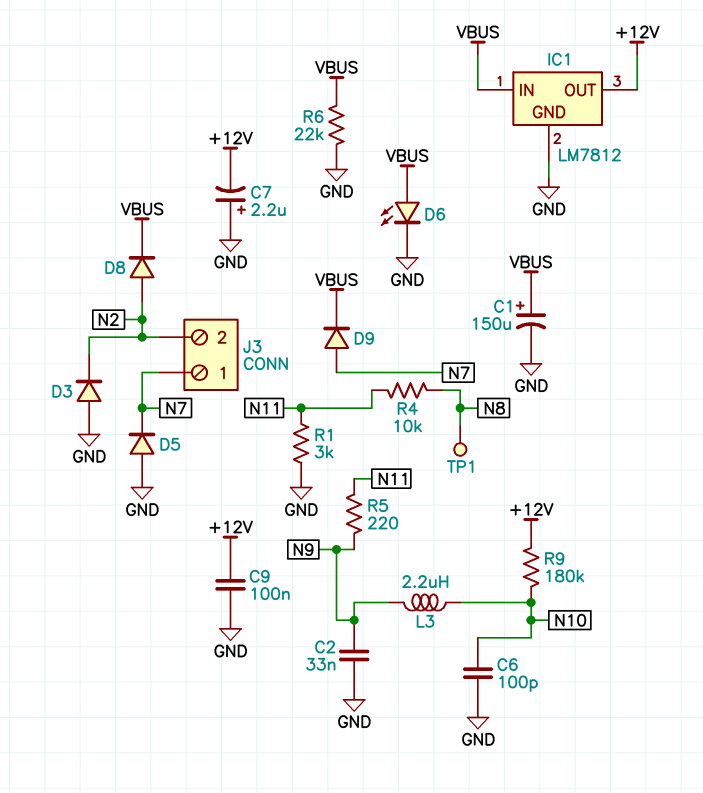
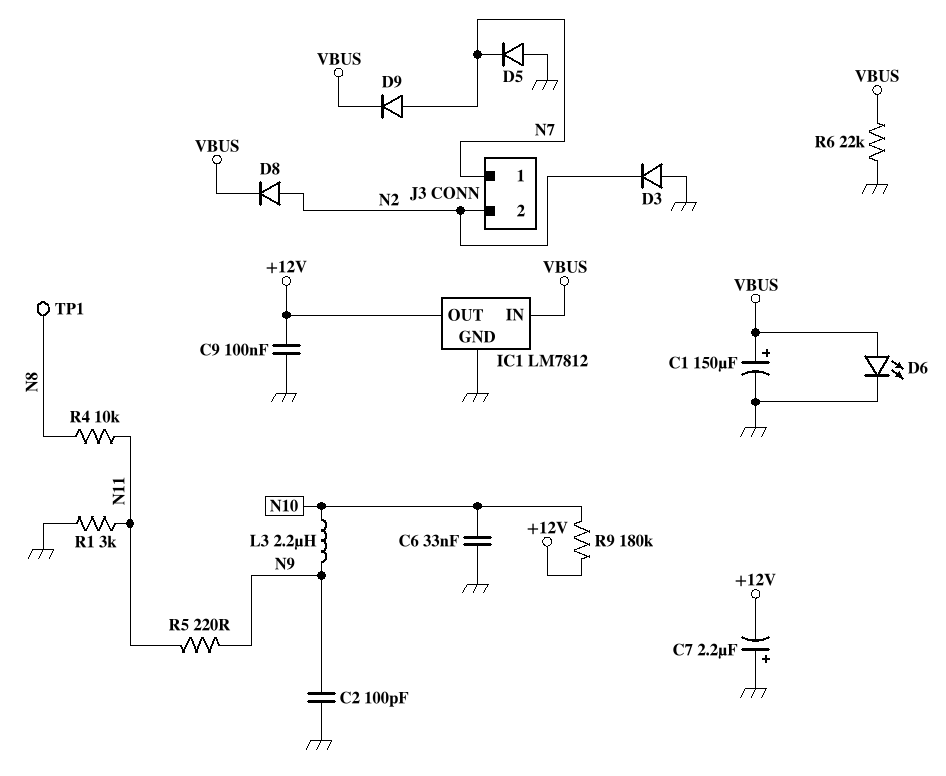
C2: 33nF (GND, N9) -> 100pF (GND, N9)
C6: 100pF (GND, N10) -> 33nF (GND, N10)

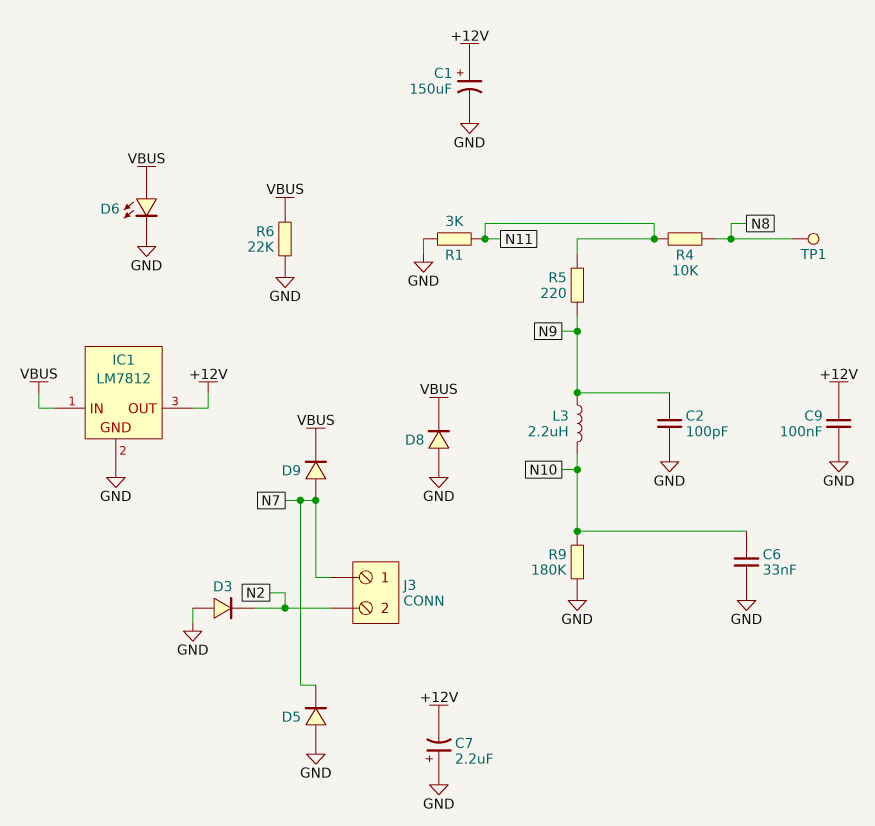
C1: 150uF (plus VBUS, minus GND) -> 150uF (plus +12V, minus GND)
D8: diode (A N2, K VBUS) -> diode (A GND, K VBUS)
R9: 180k (+12V, N10) -> 180k (GND, N10)

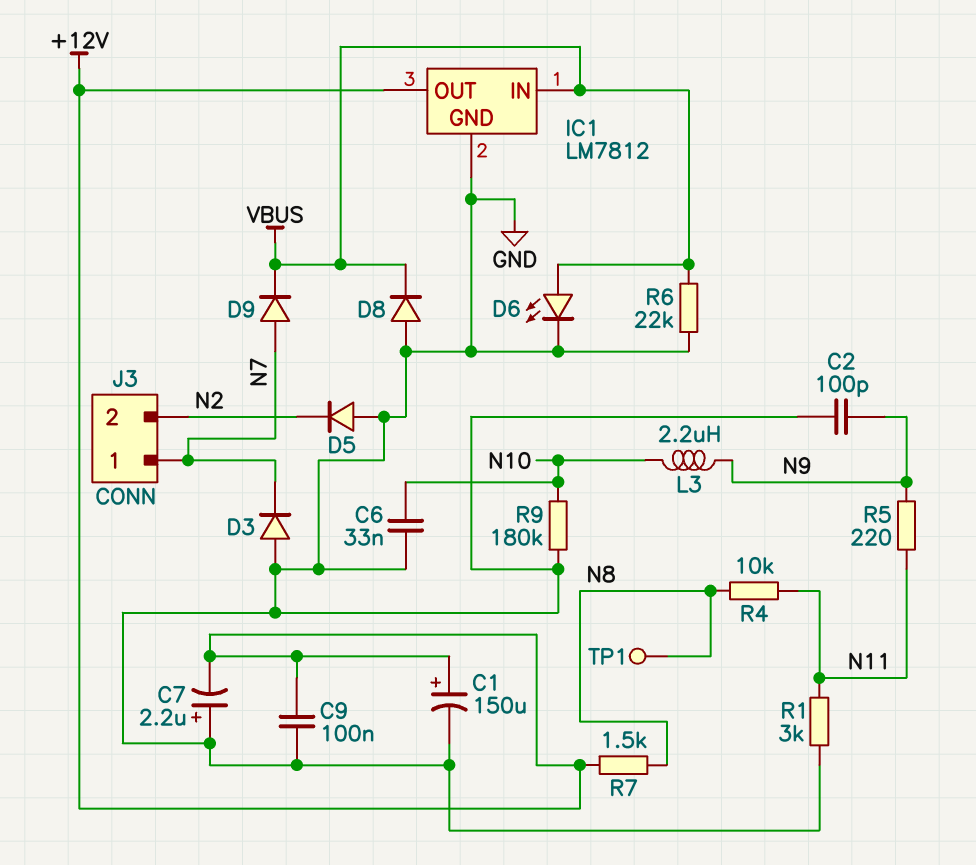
D3: diode (A GND, K N2) -> diode (A GND, K N7)
D5: diode (A GND, K N7) -> diode (A GND, K N2)
R7: none -> 1.5k (+12V, N8)

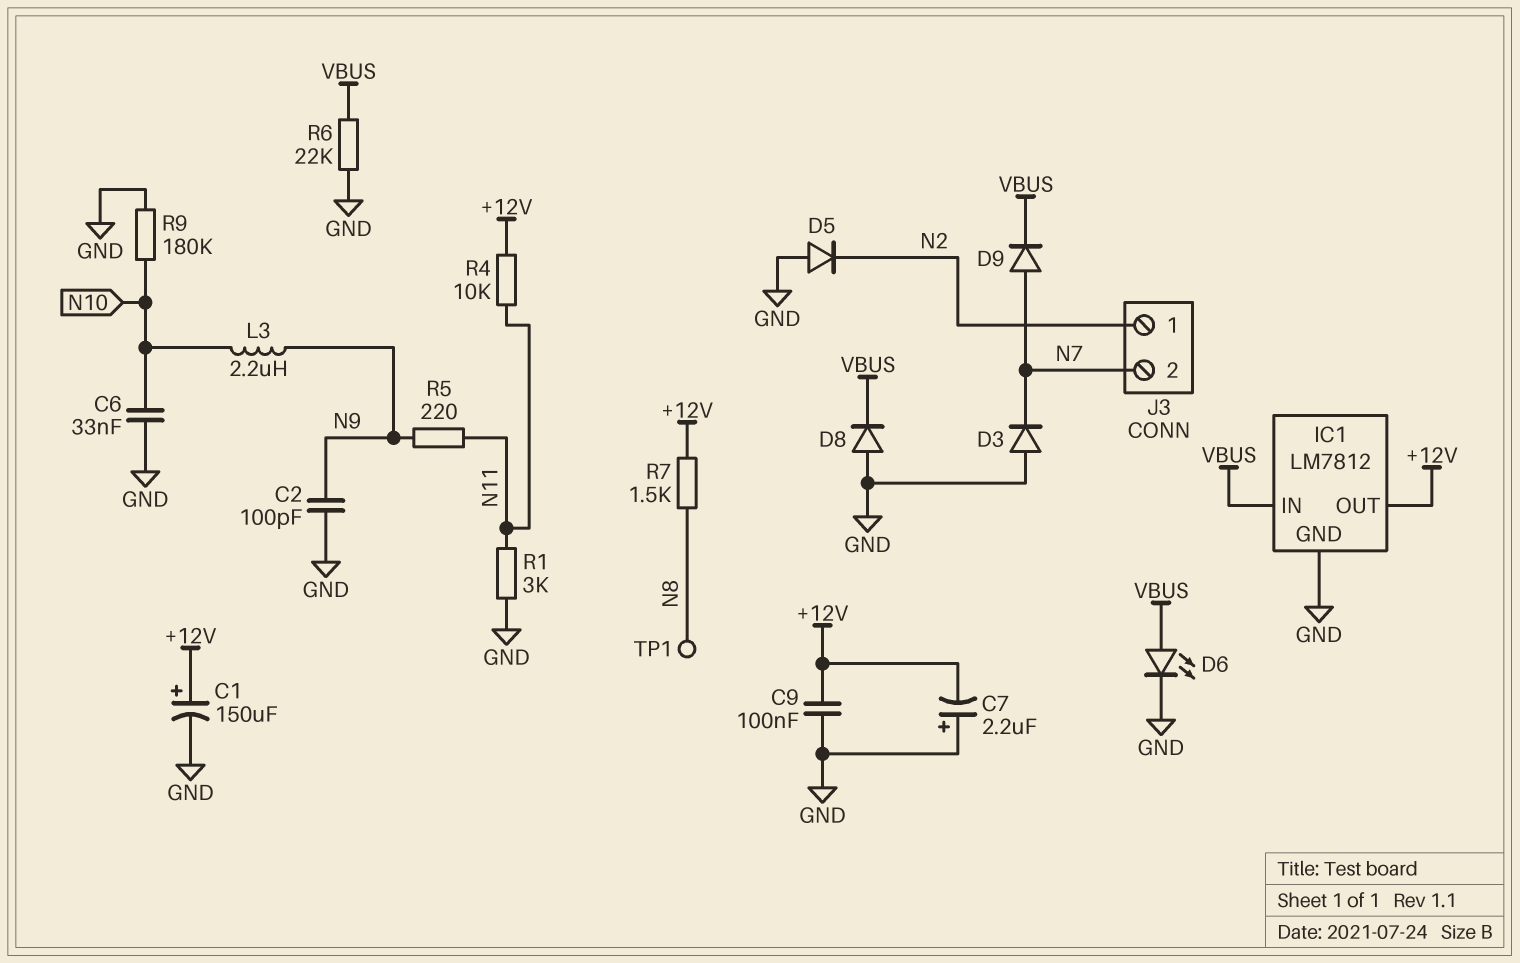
J3 pin 1: N7 -> N2
J3 pin 2: N2 -> N7
R4: 10k (N8, N11) -> 10k (+12V, N11)

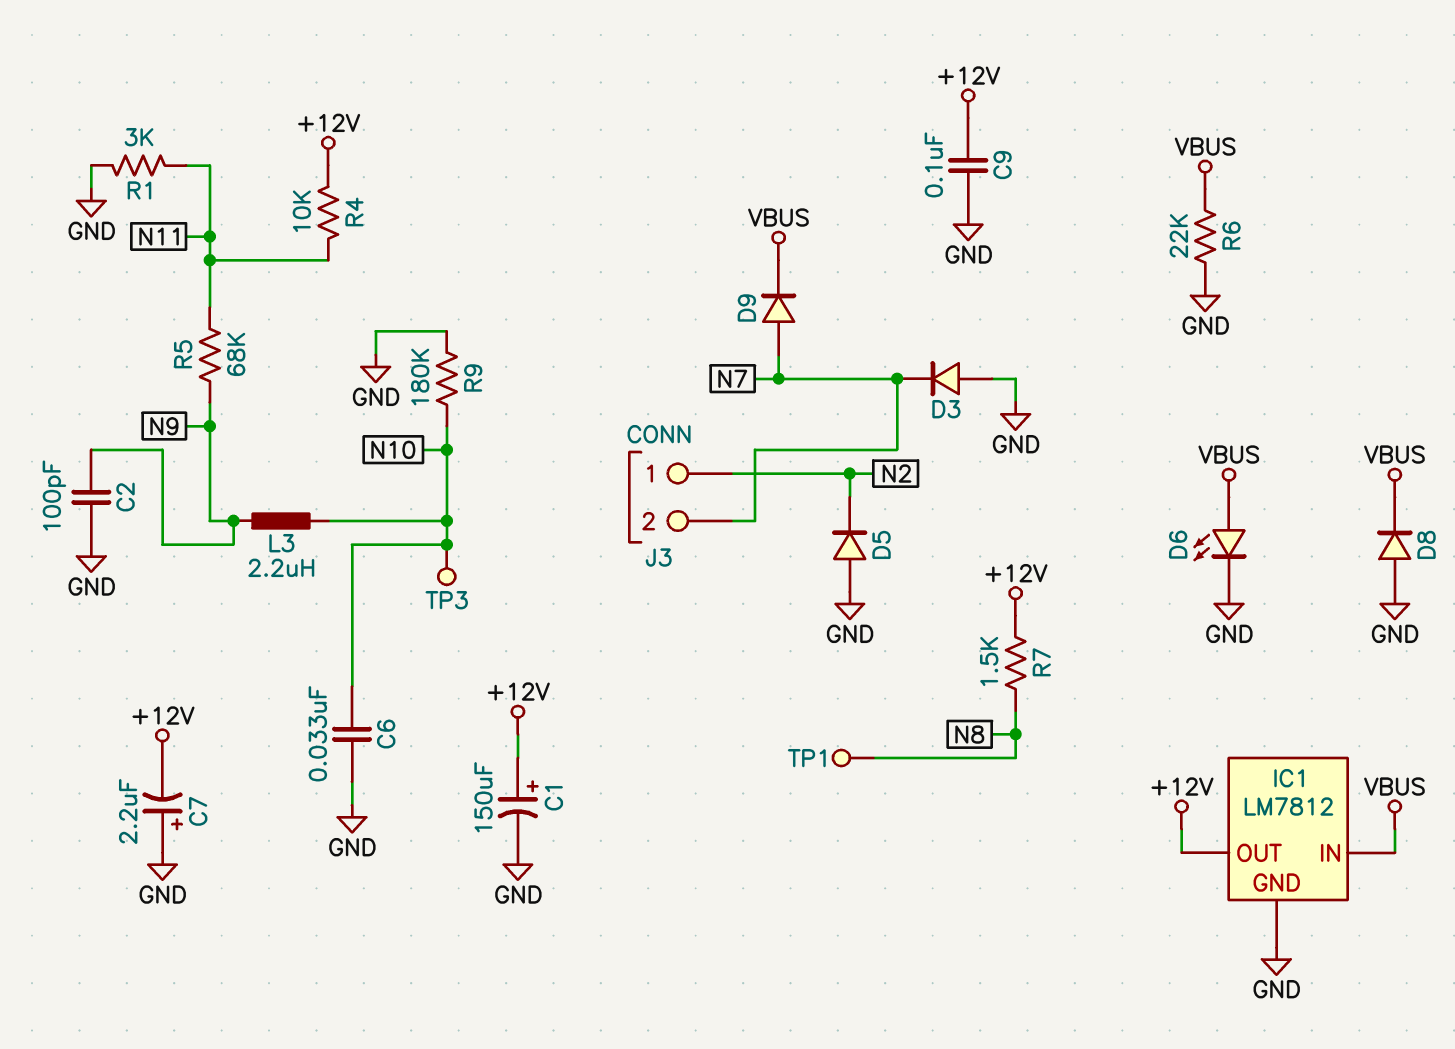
R5: 220 (N9, N11) -> 68k (N9, N11)
TP3: none -> test point (N10)

